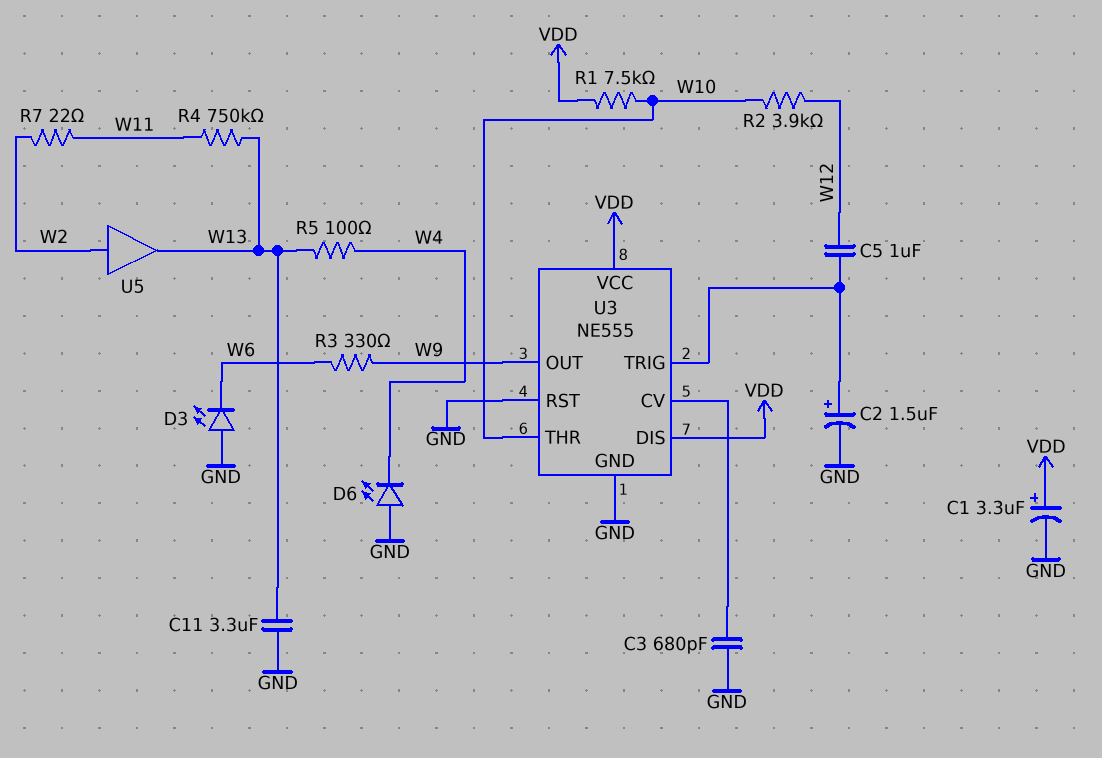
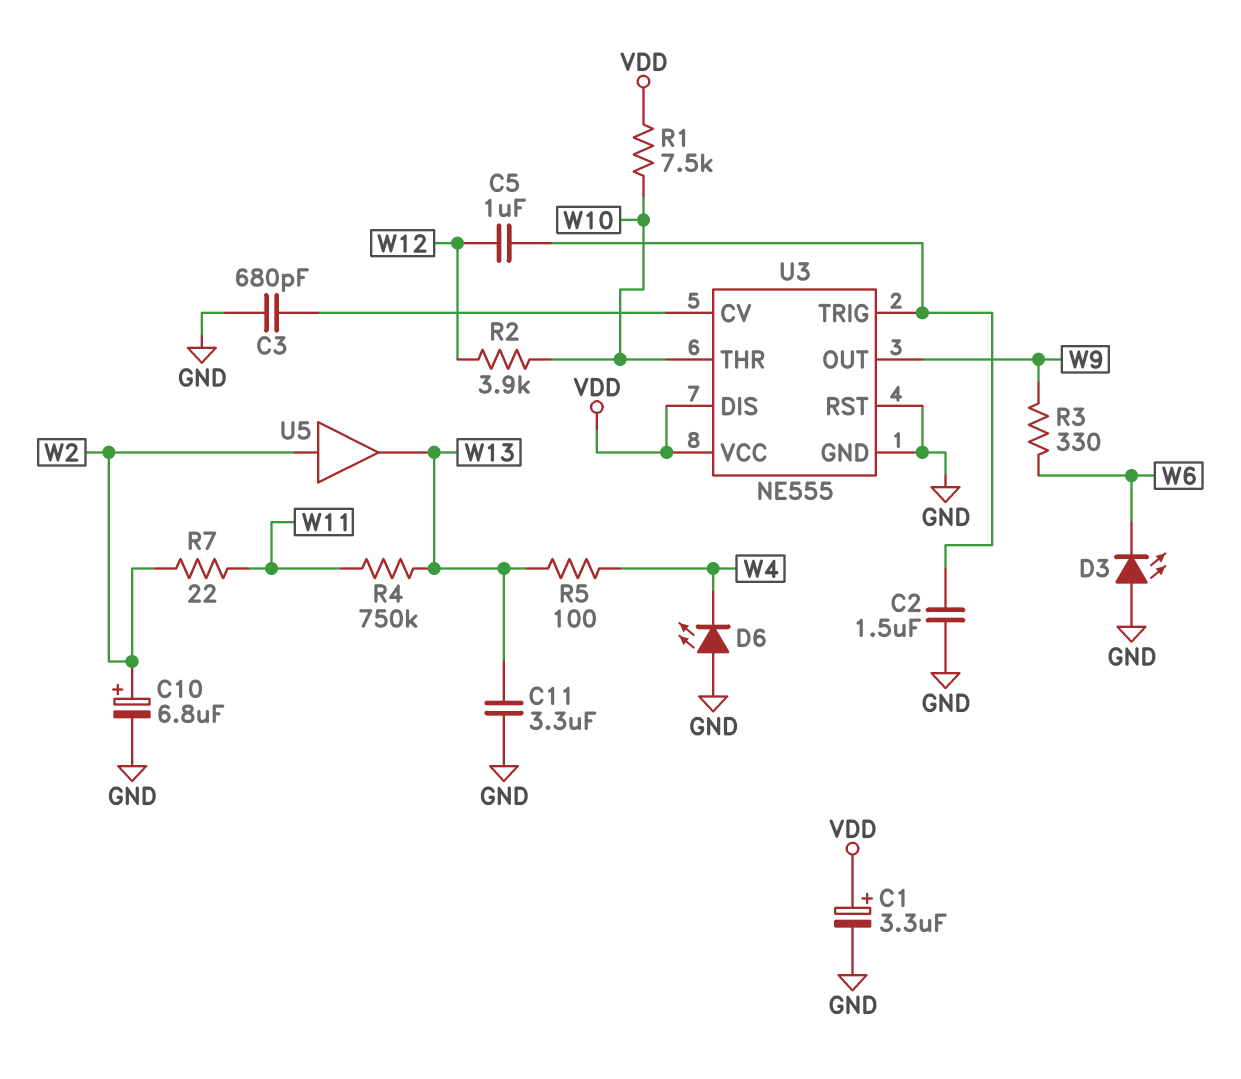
C2: 1.5uF (plus U3/TRIG, minus GND) -> 1.5uF (GND, U3/TRIG)
C10: none -> 6.8uF (plus W2, minus GND)

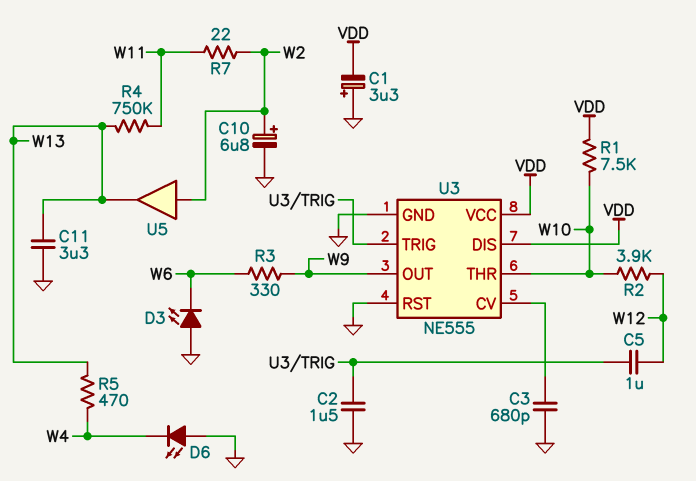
C1: 3.3uF (plus VDD, minus GND) -> 3.3uF (plus GND, minus VDD)
R5: 100 (W4, W13) -> 470 (W4, W13)

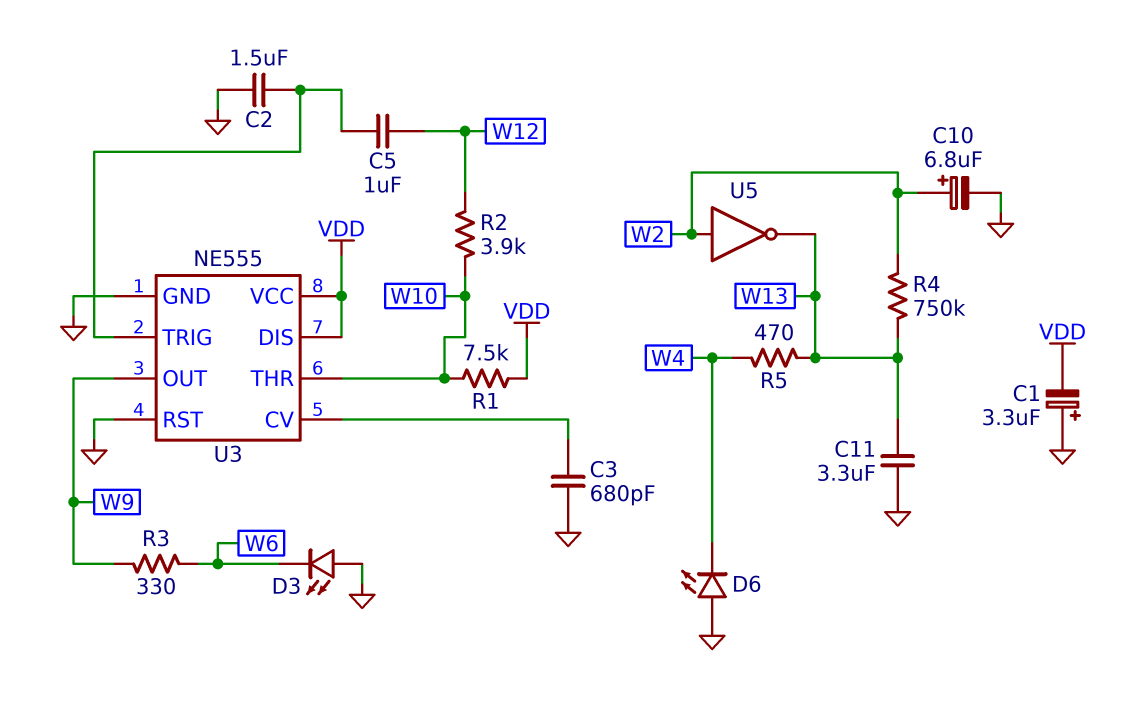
R4: 750k (W11, W13) -> 750k (W2, W13)
R7: 22 (W2, W11) -> none
U5: buffer (in W2, out W13) -> NOT (in W2, out W13)

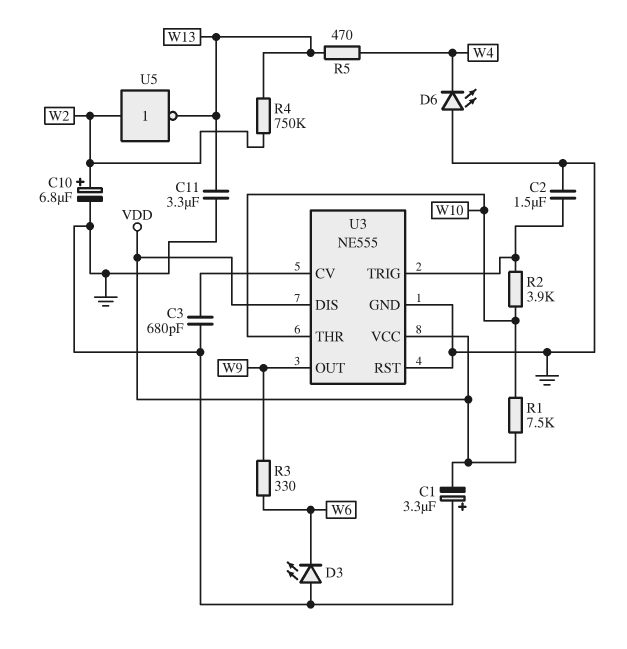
C5: 1uF (U3/TRIG, W12) -> none
R2: 3.9k (W10, W12) -> 3.9k (U3/TRIG, W10)

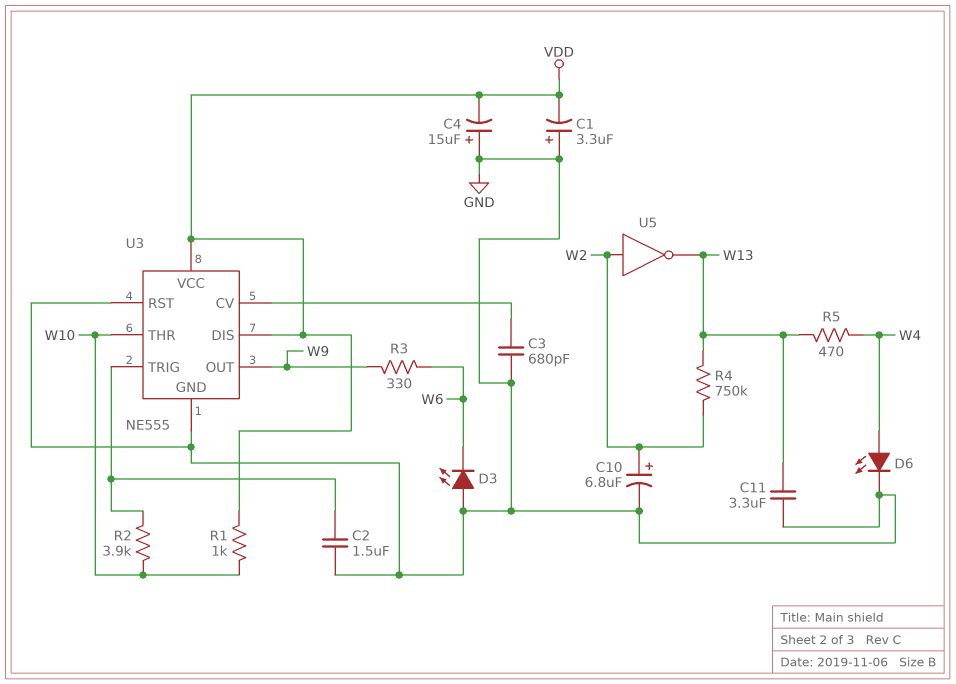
C4: none -> 15uF (plus GND, minus VDD)
D6: LED (A GND, K W4) -> LED (A W4, K GND)
R1: 7.5k (VDD, W10) -> 1k (VDD, W10)

